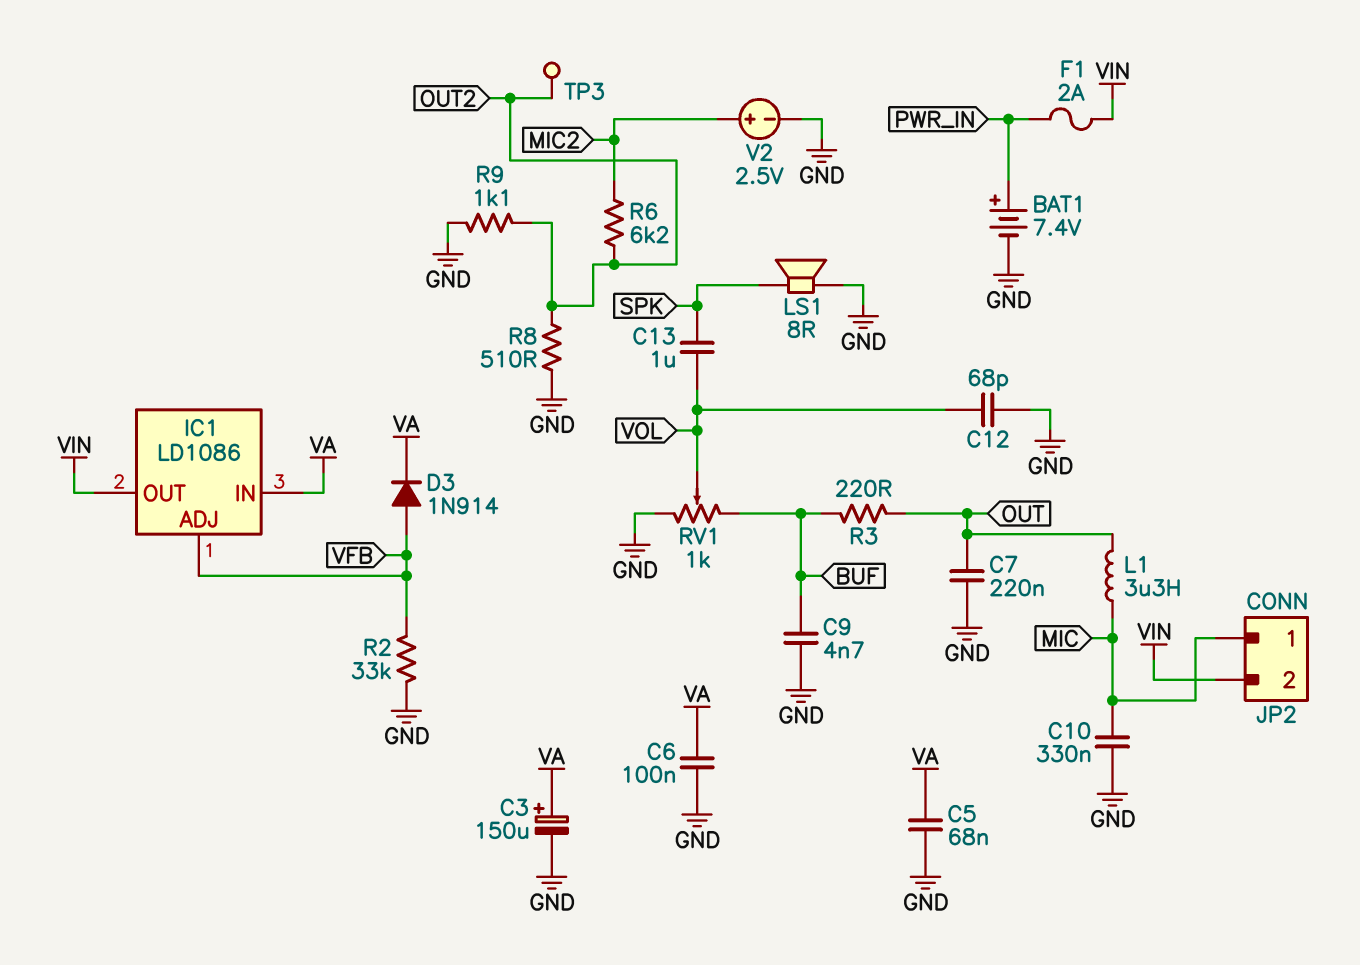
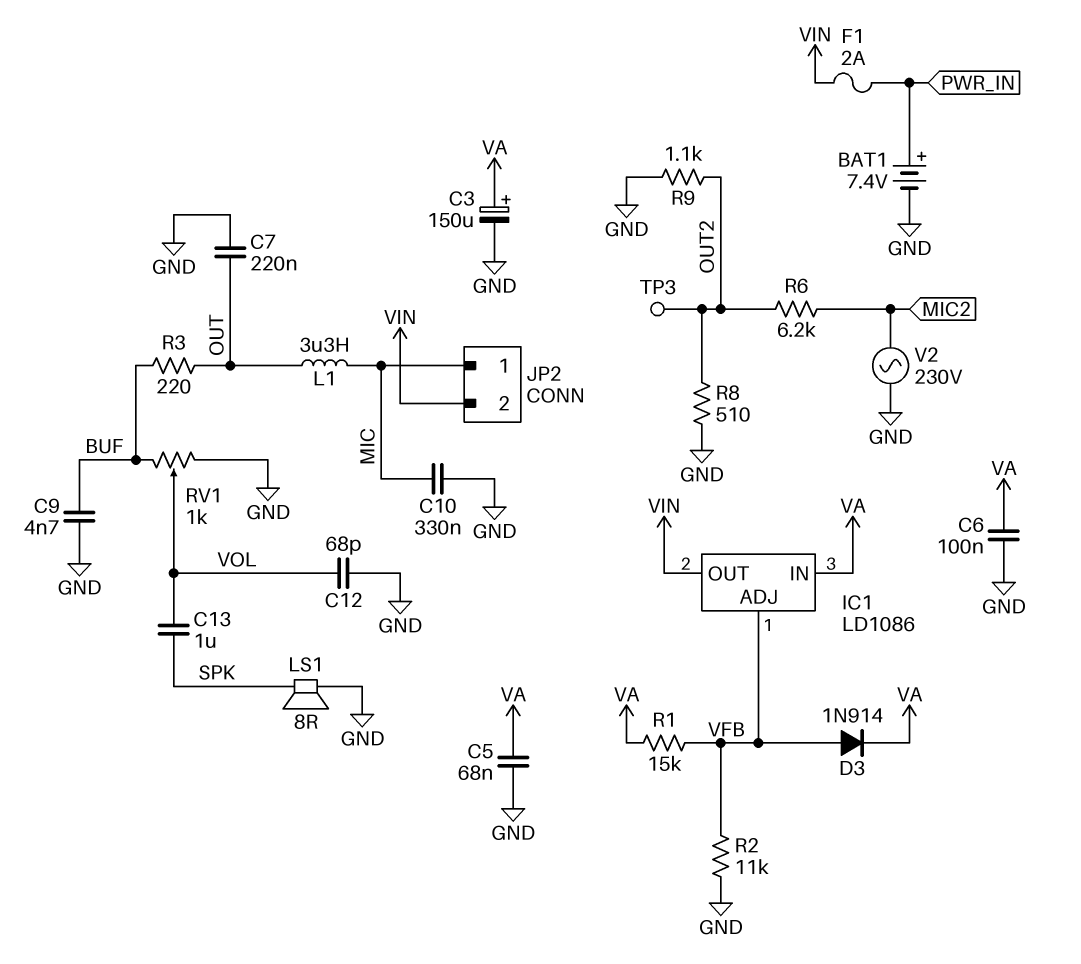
R1: none -> 15k (VA, VFB)
R2: 33k (GND, VFB) -> 11k (GND, VFB)
V2: 2.5V (plus MIC2, minus GND) -> AC 230V (GND, MIC2)

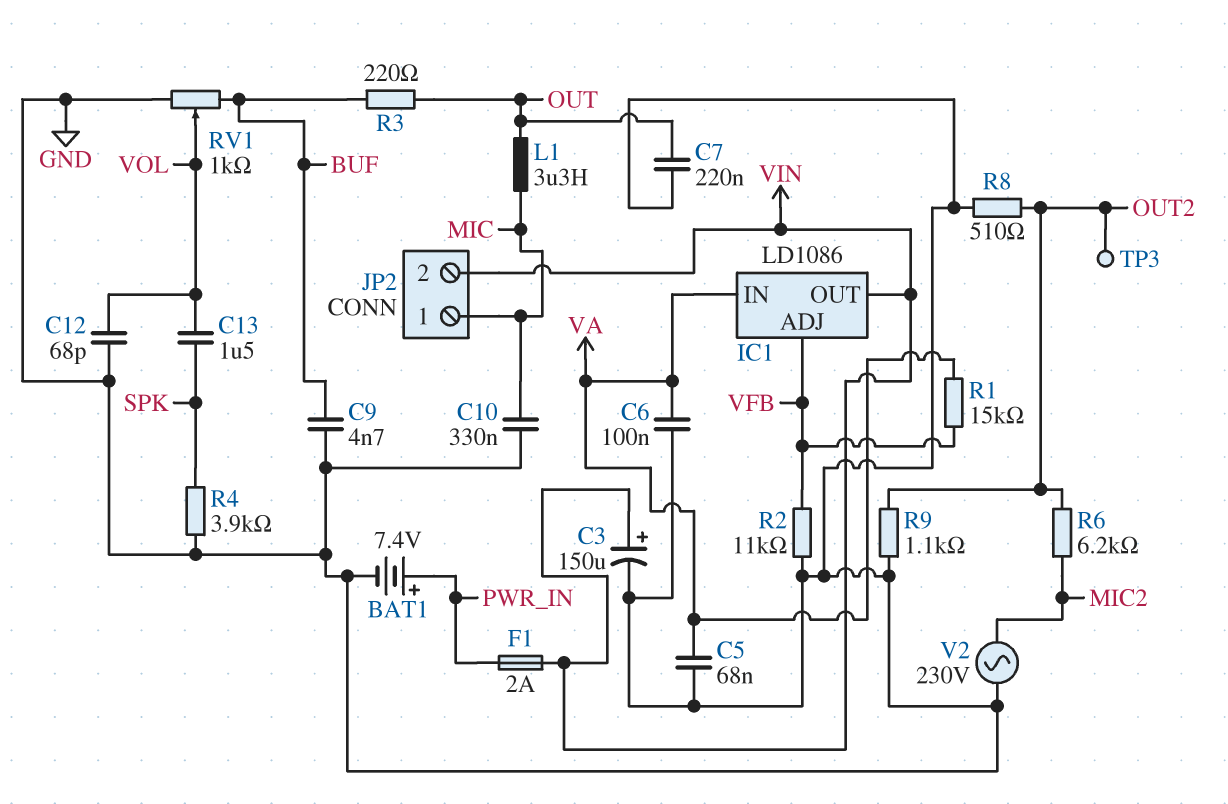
C3: 150uF (plus VA, minus GND) -> 150uF (plus VIN, minus GND)
C13: 1uF (SPK, VOL) -> 1.5uF (SPK, VOL)
D3: diode 1N914 (A VFB, K VA) -> none
LS1: speaker 8R (GND, SPK) -> none
R4: none -> 3.9k (GND, SPK)

